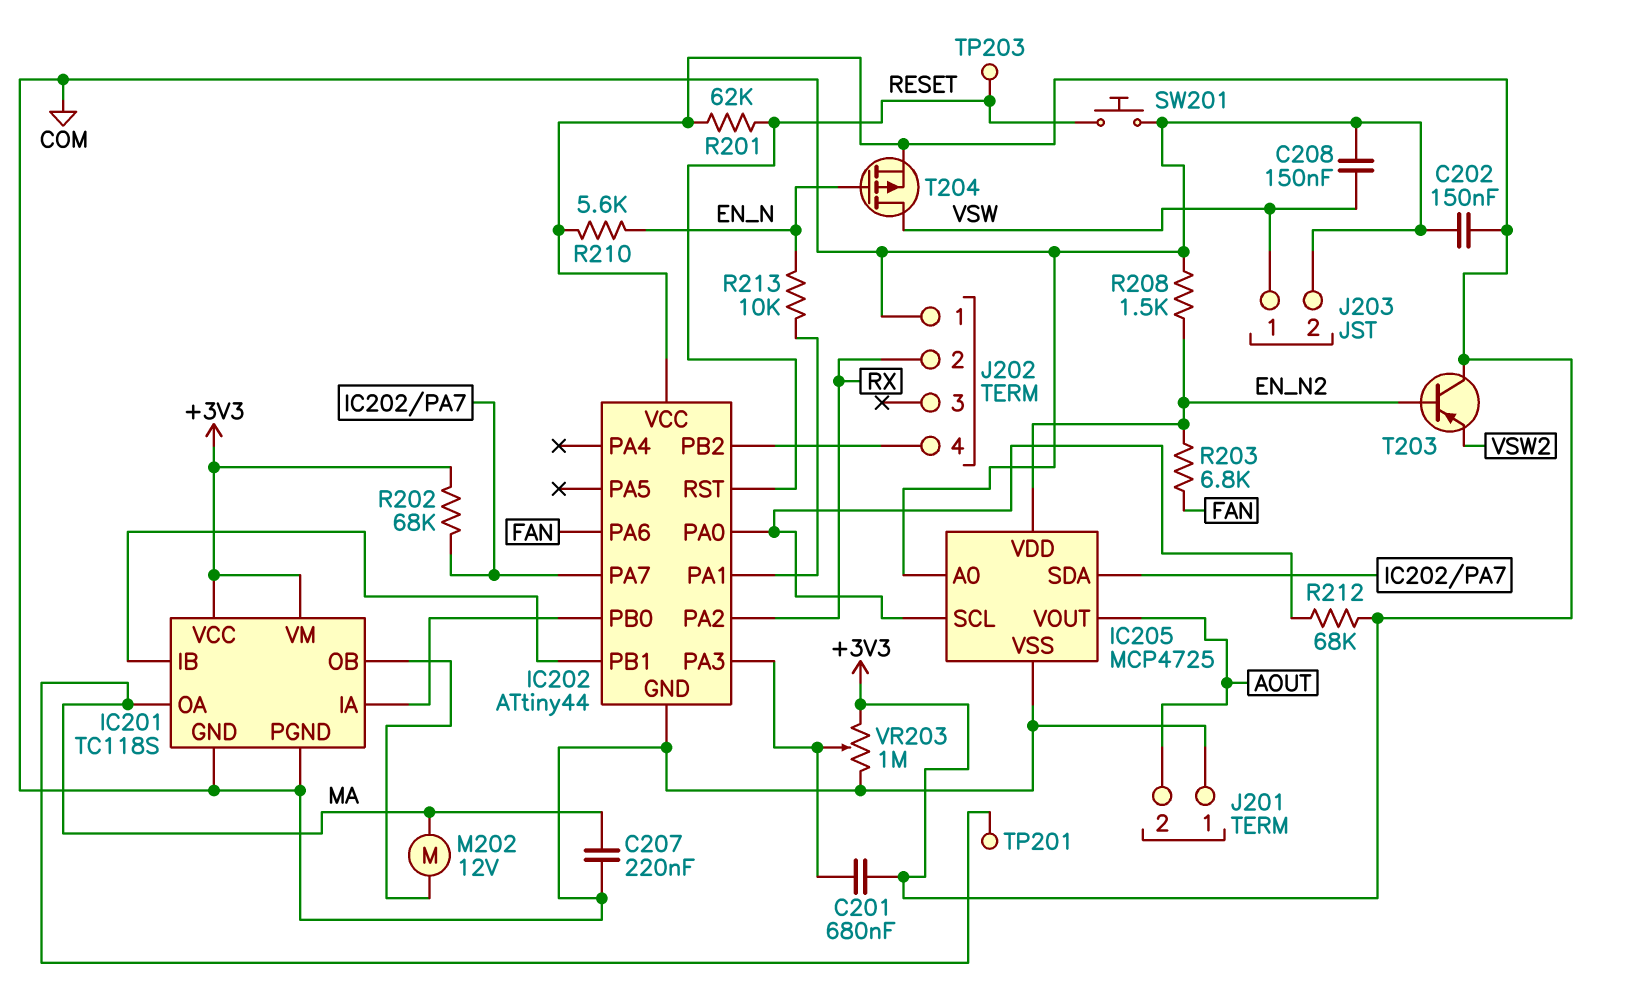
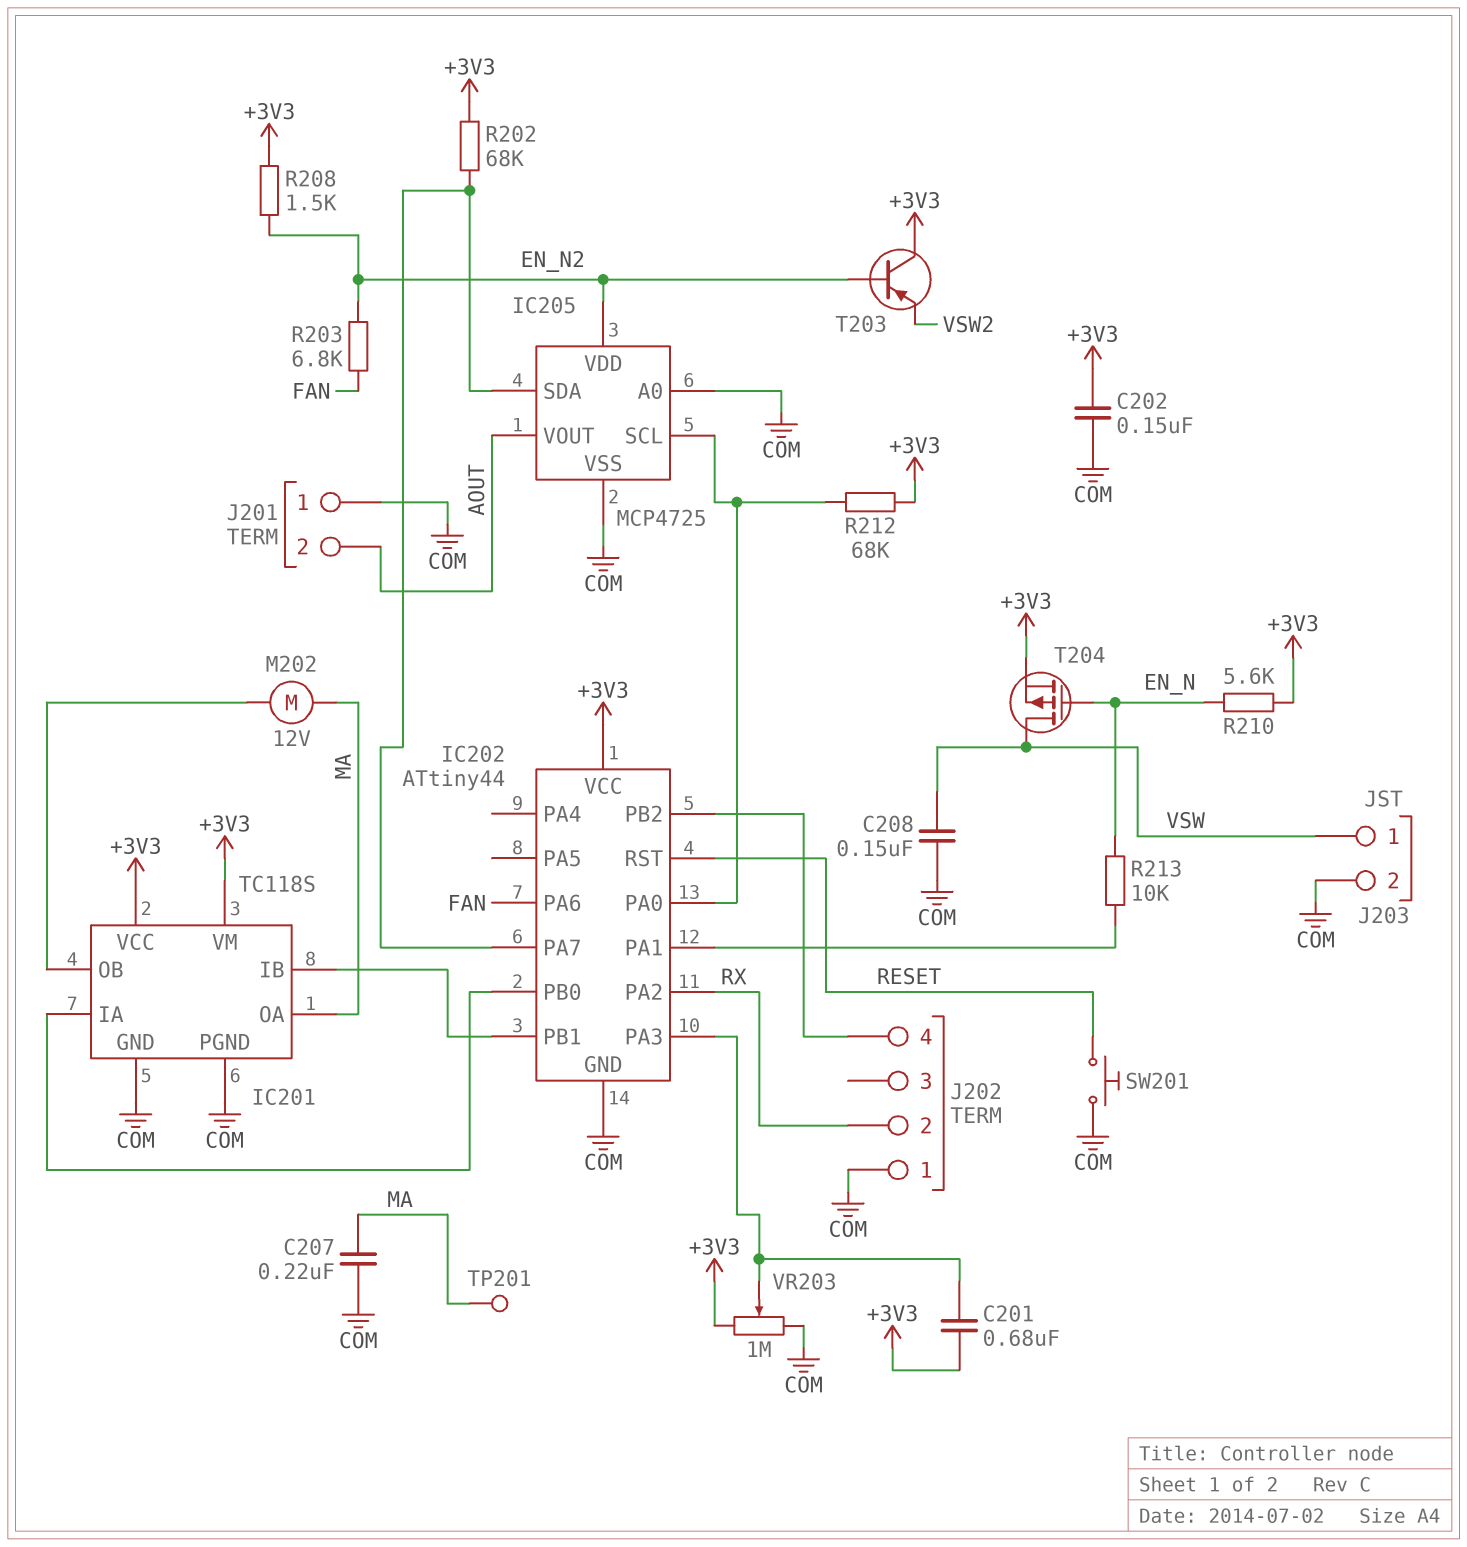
R201: 62k (+3V3, RESET) -> none
R208: 1.5k (COM, EN_N2) -> 1.5k (+3V3, EN_N2)
TP203: test point (RESET) -> none

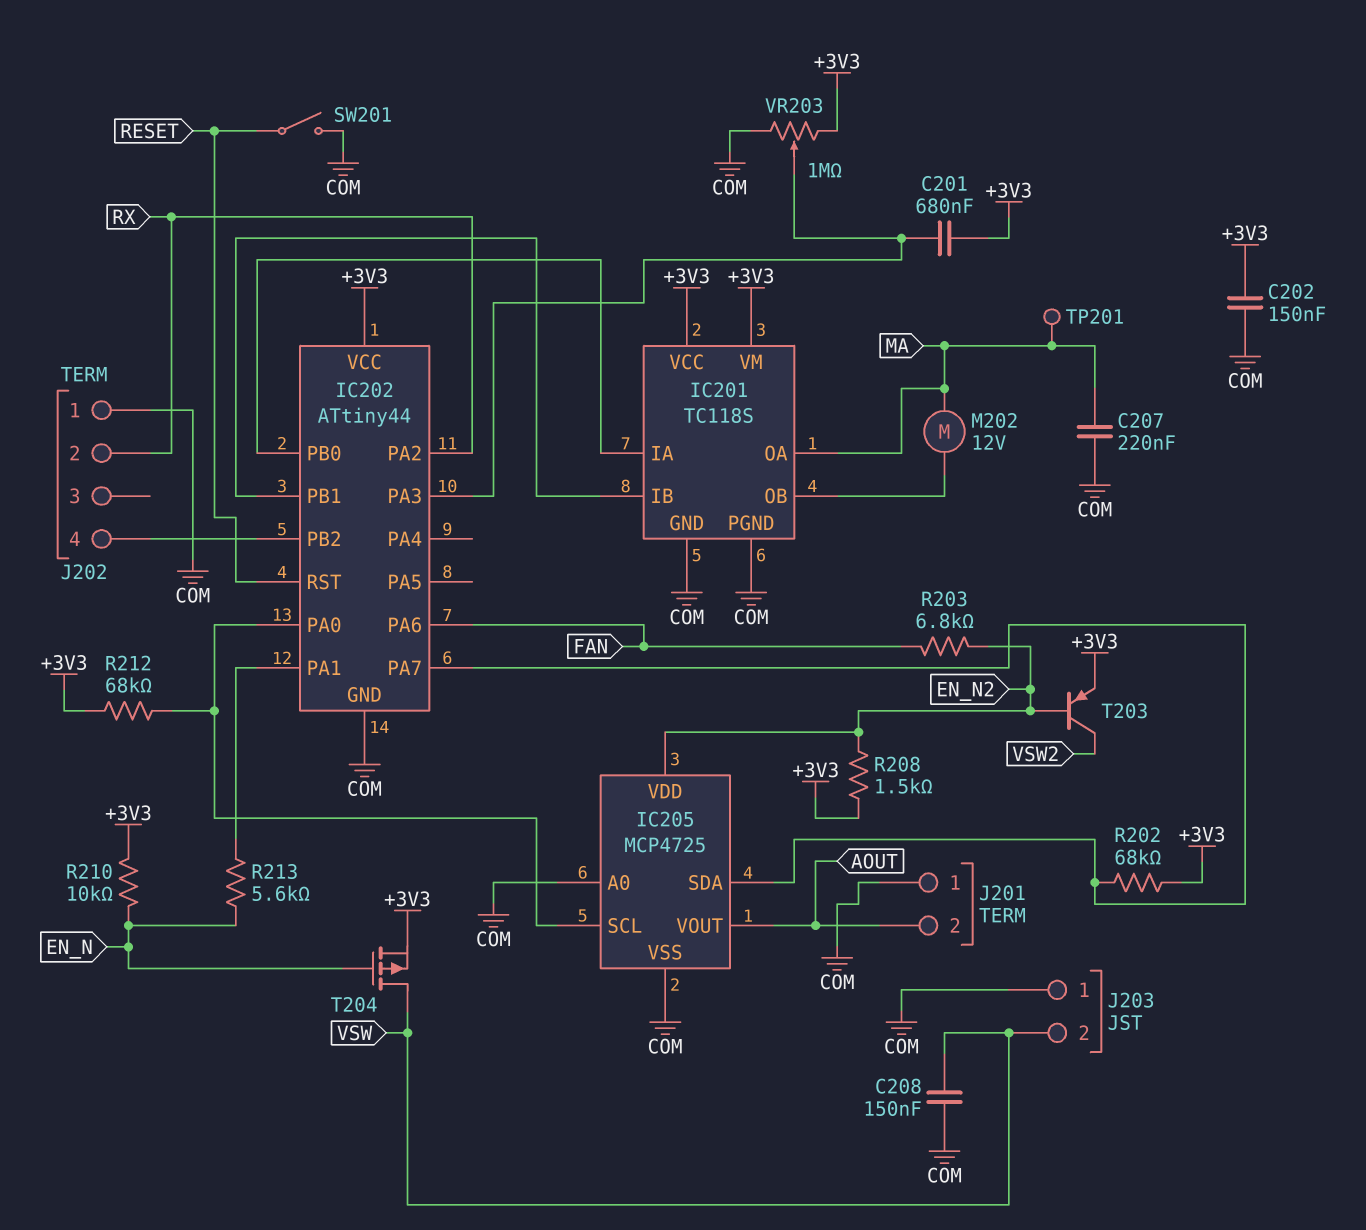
J203 pin 1: VSW -> COM
J203 pin 2: COM -> VSW
R210: 5.6k (+3V3, EN_N) -> 10k (+3V3, EN_N)
R213: 10k (EN_N, IC202/PA1) -> 5.6k (EN_N, IC202/PA1)
SW201: button (COM, RESET) -> switch (COM, RESET)
T203: PNP (B EN_N2, C +3V3, E VSW2) -> PNP (B EN_N2, C VSW2, E +3V3)

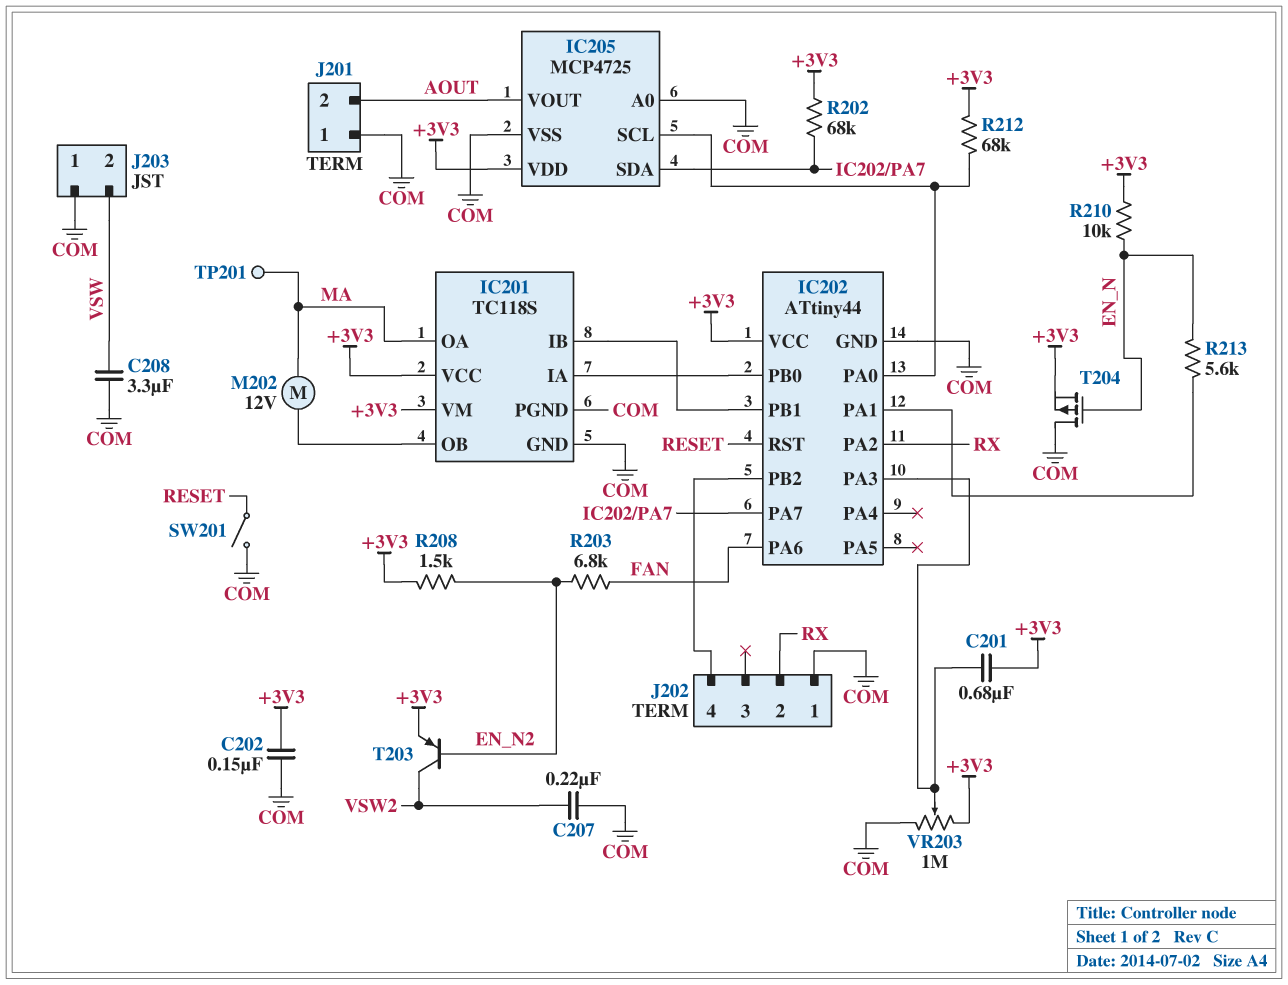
C207: 220nF (COM, MA) -> 220nF (COM, VSW2)
C208: 150nF (COM, VSW) -> 3.3uF (COM, VSW)
IC205 pin VDD: EN_N2 -> +3V3
T204: PMOS (G EN_N, D VSW, S +3V3) -> PMOS (G EN_N, D COM, S +3V3)

